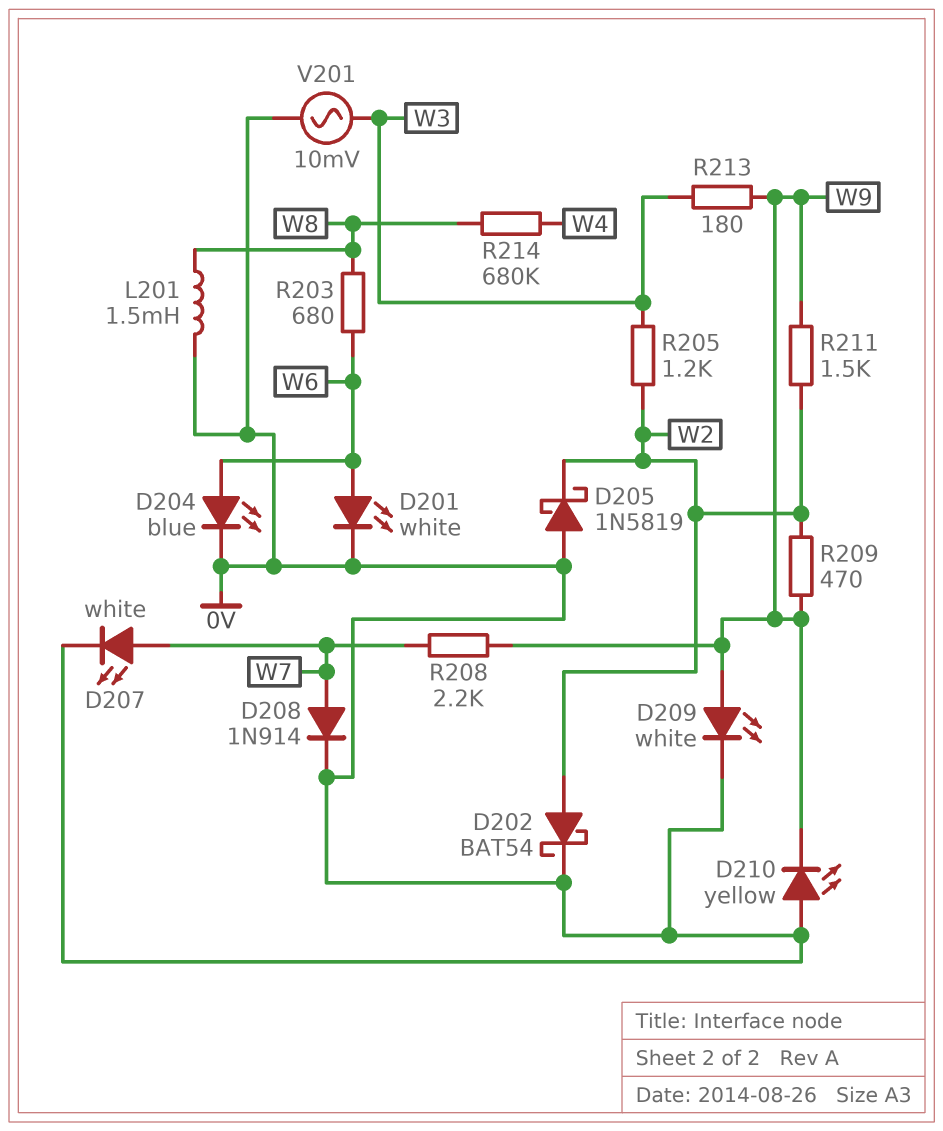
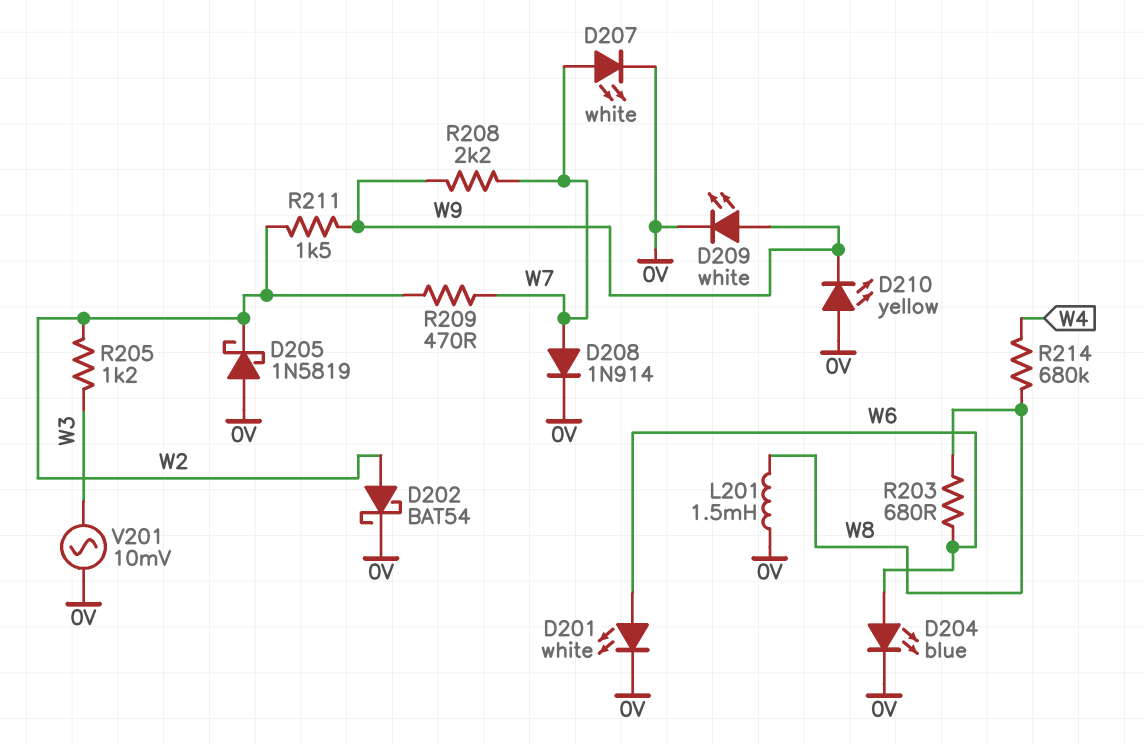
R209: 470 (W2, W9) -> 470 (W2, W7)
R213: 180 (W3, W9) -> none

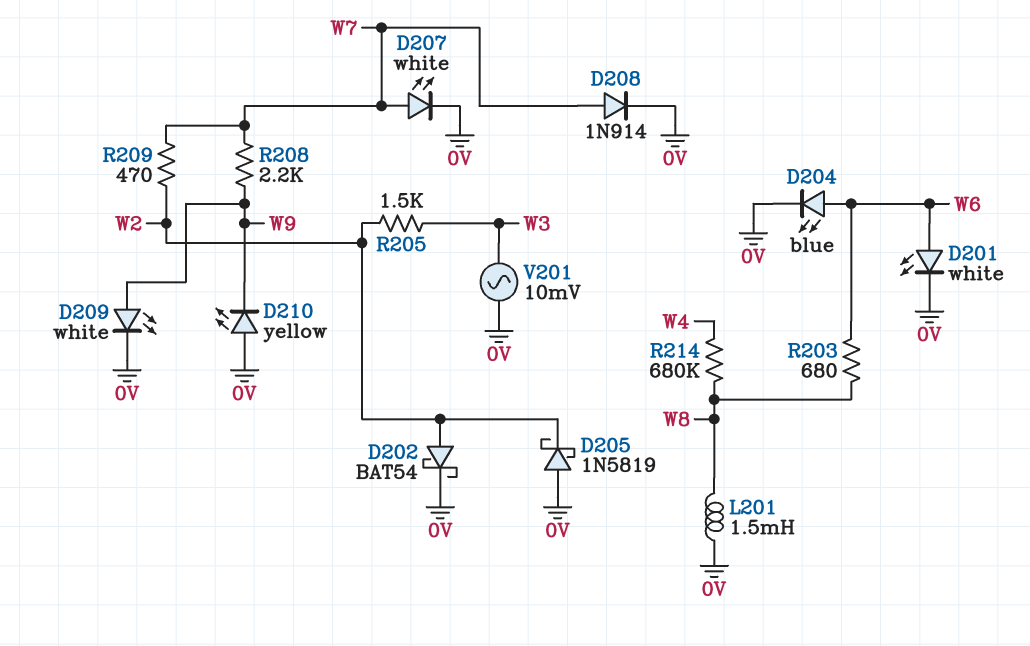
R205: 1.2k (W2, W3) -> 1.5k (W2, W3)
R211: 1.5k (W2, W9) -> none

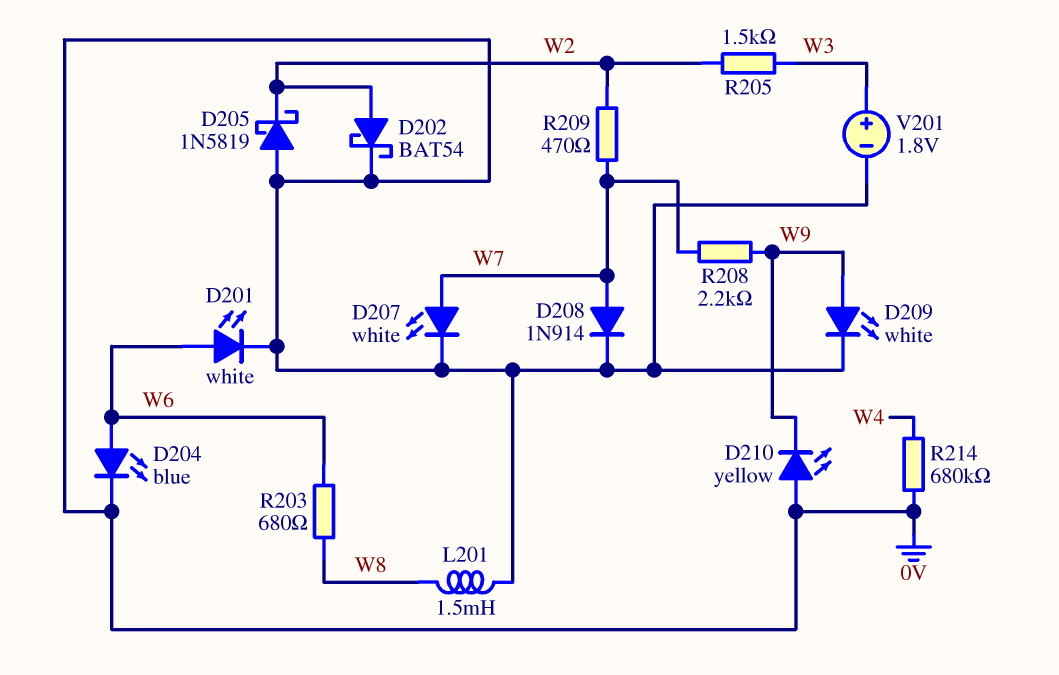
R214: 680k (W4, W8) -> 680k (0V, W4)
V201: AC 10mV (0V, W3) -> 1.8V (plus W3, minus 0V)

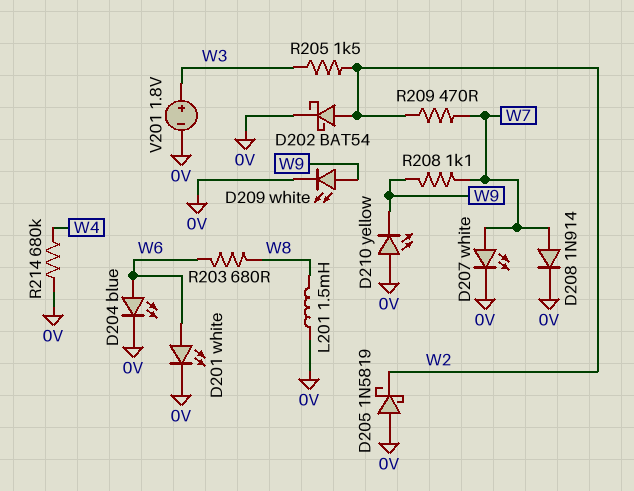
R208: 2.2k (W7, W9) -> 1.1k (W7, W9)

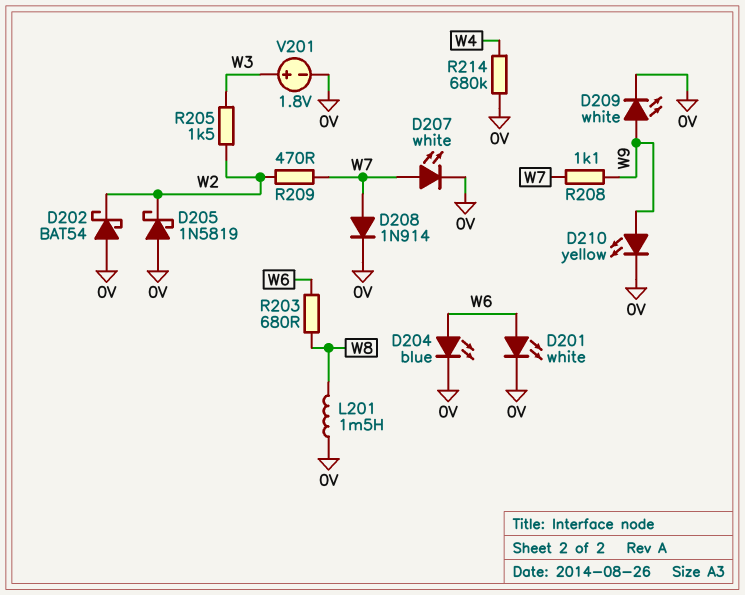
D202: schottky BAT54 (A W2, K 0V) -> schottky BAT54 (A 0V, K W2)
D210: LED yellow (A 0V, K W9) -> LED yellow (A W9, K 0V)

